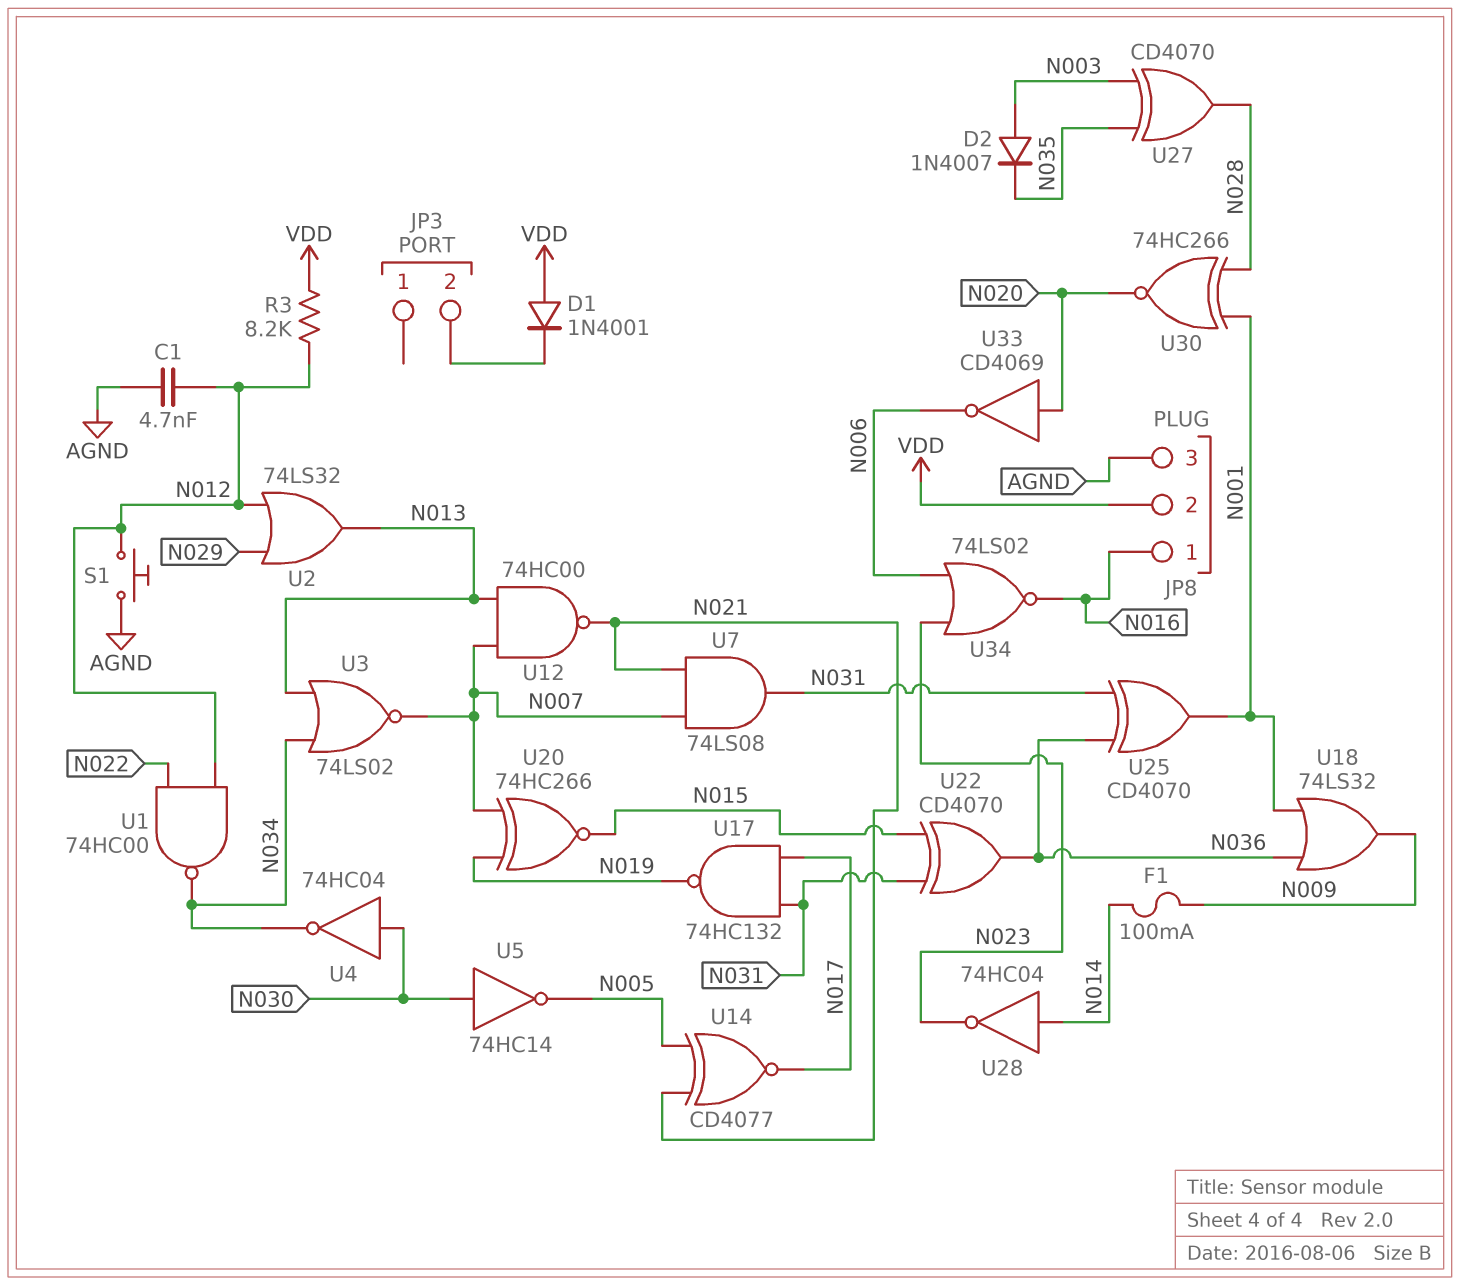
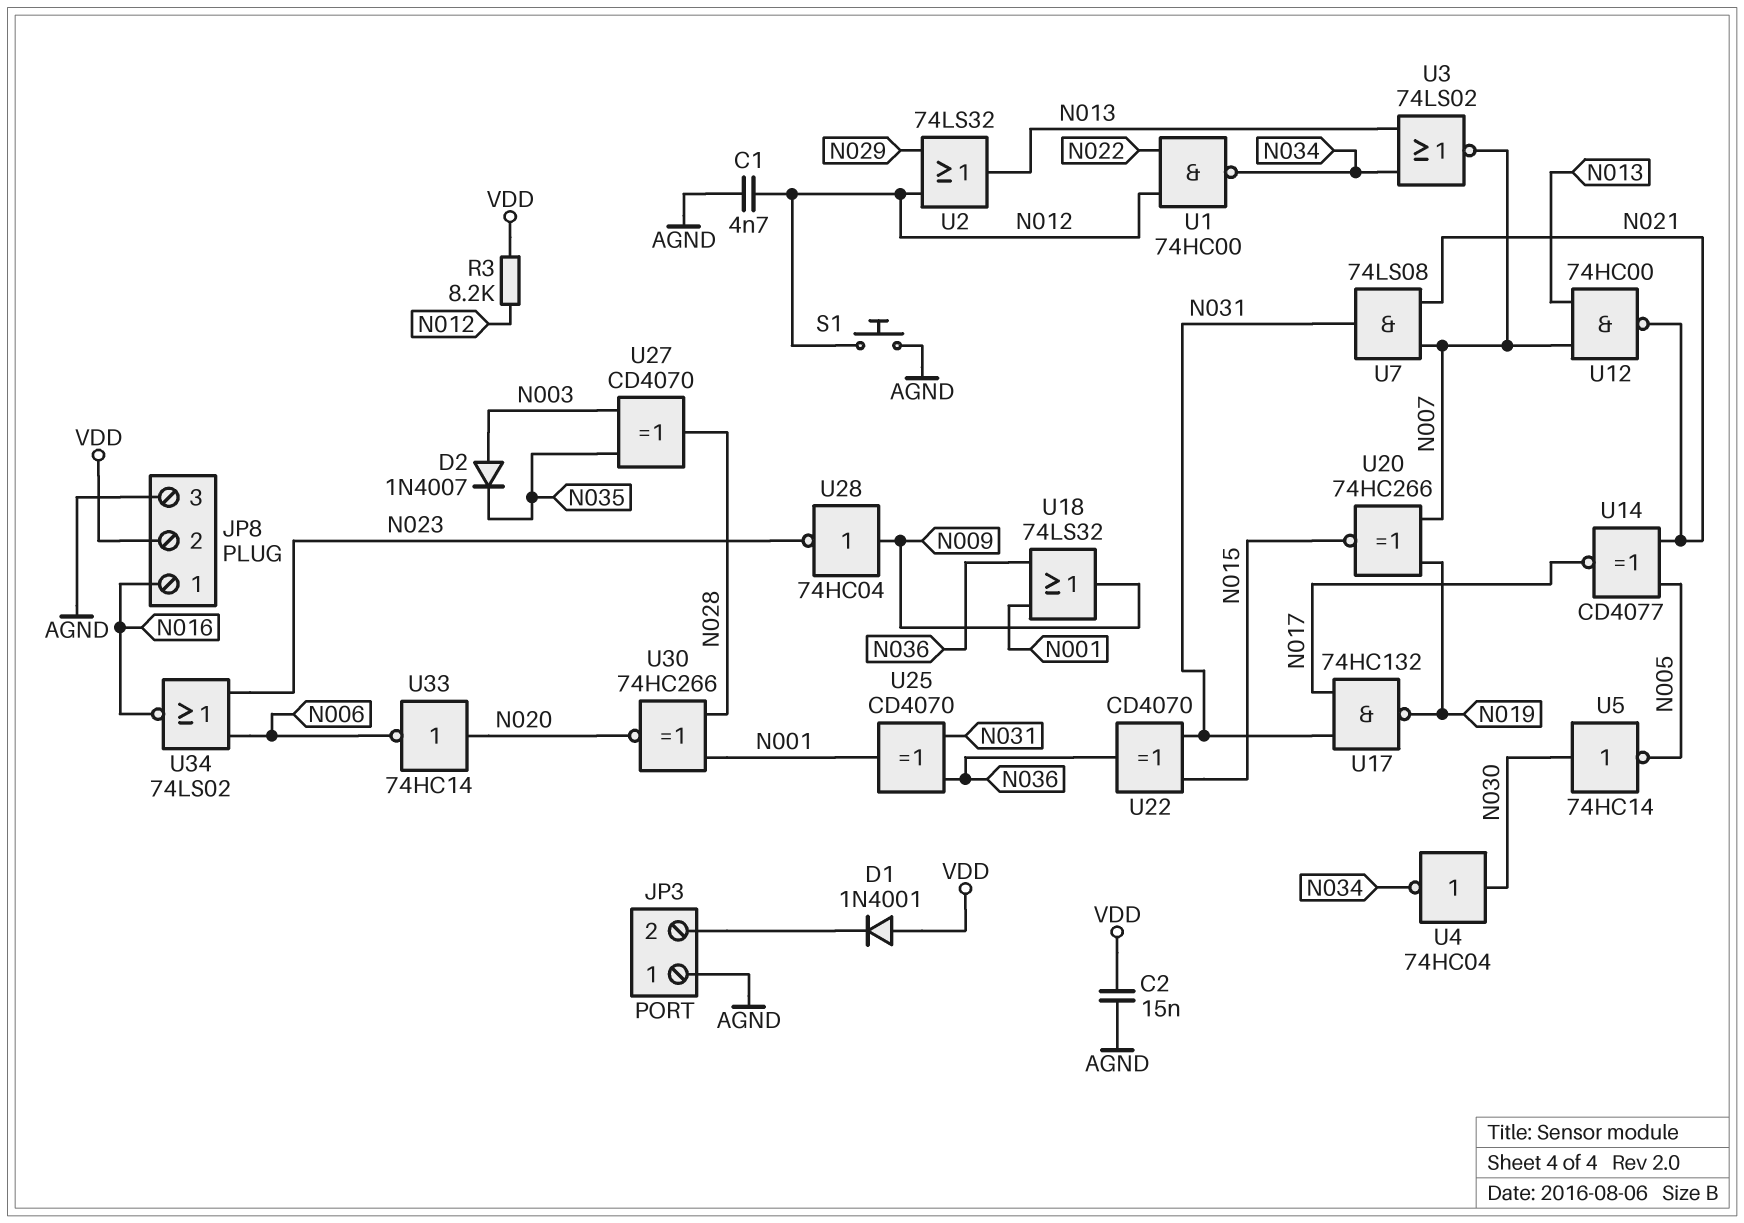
C2: none -> 15nF (AGND, VDD)
F1: 100mA (N009, N014) -> none
JP3 pin 1: none -> AGND
U28: NOT 74HC04 (in N014, out N023) -> NOT 74HC04 (in N009, out N023)
U33: NOT CD4069 (in N020, out N006) -> NOT 74HC14 (in N020, out N006)

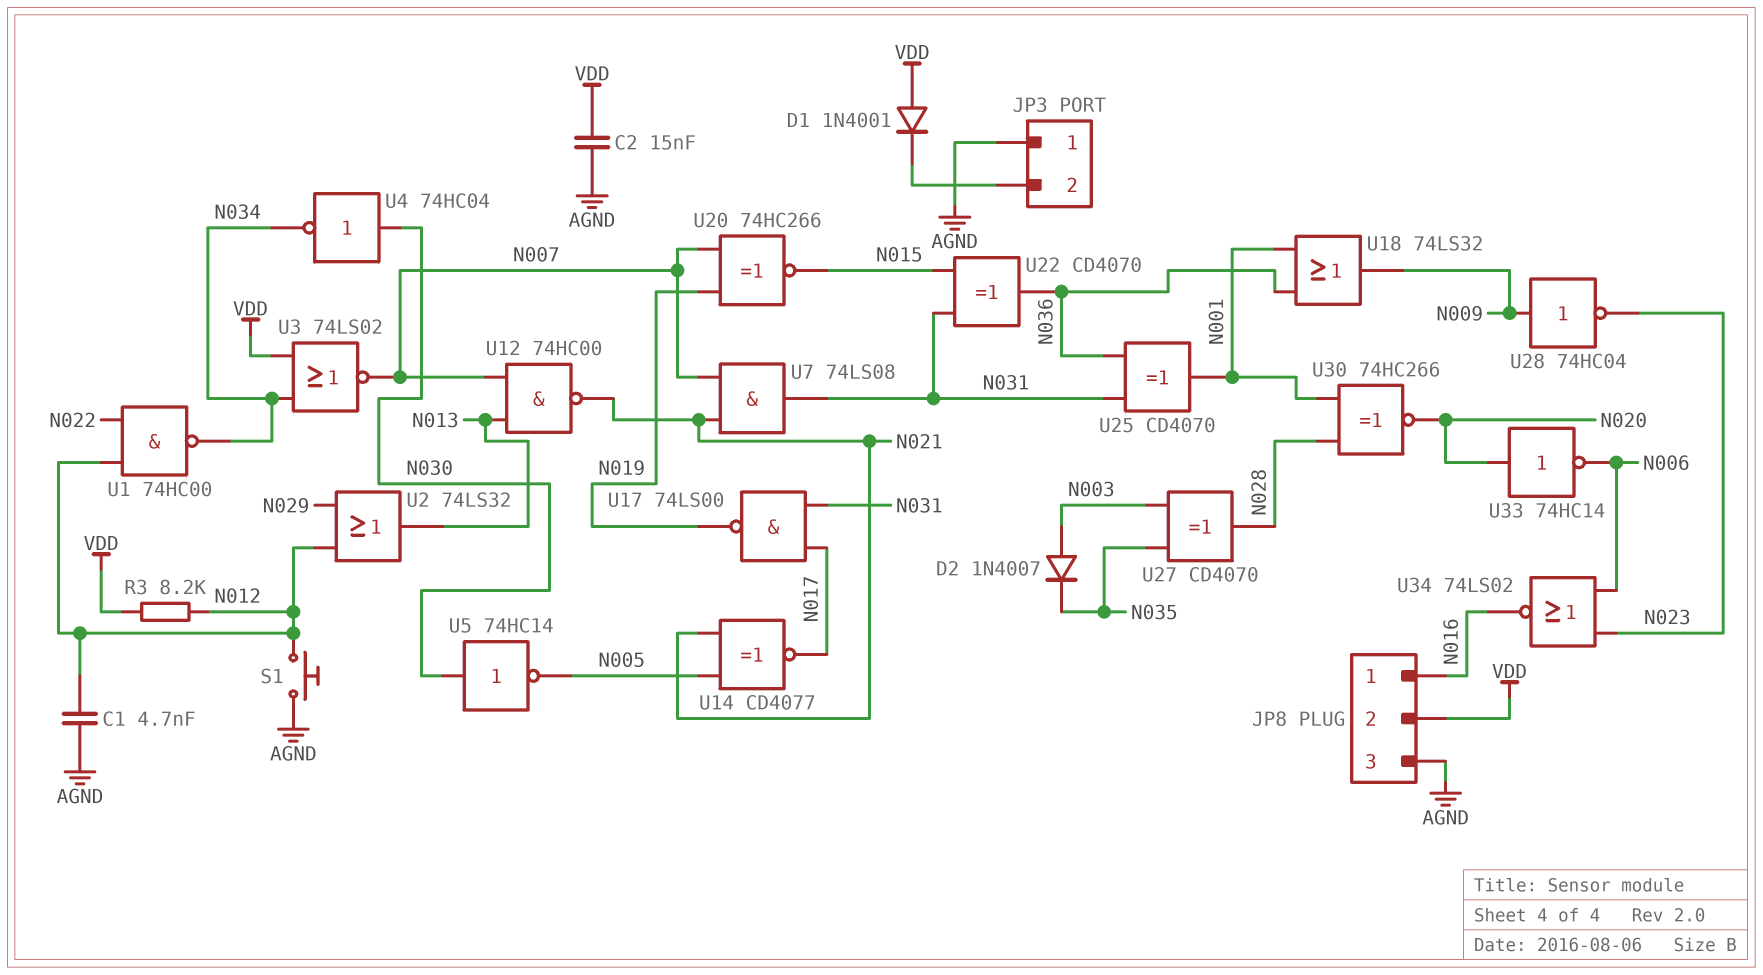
U3: NOR 74LS02 (in N013, in N034, out N007) -> NOR 74LS02 (in N034, in VDD, out N007)
U17: NAND 74HC132 (in N017, in N031, out N019) -> NAND 74LS00 (in N017, in N031, out N019)

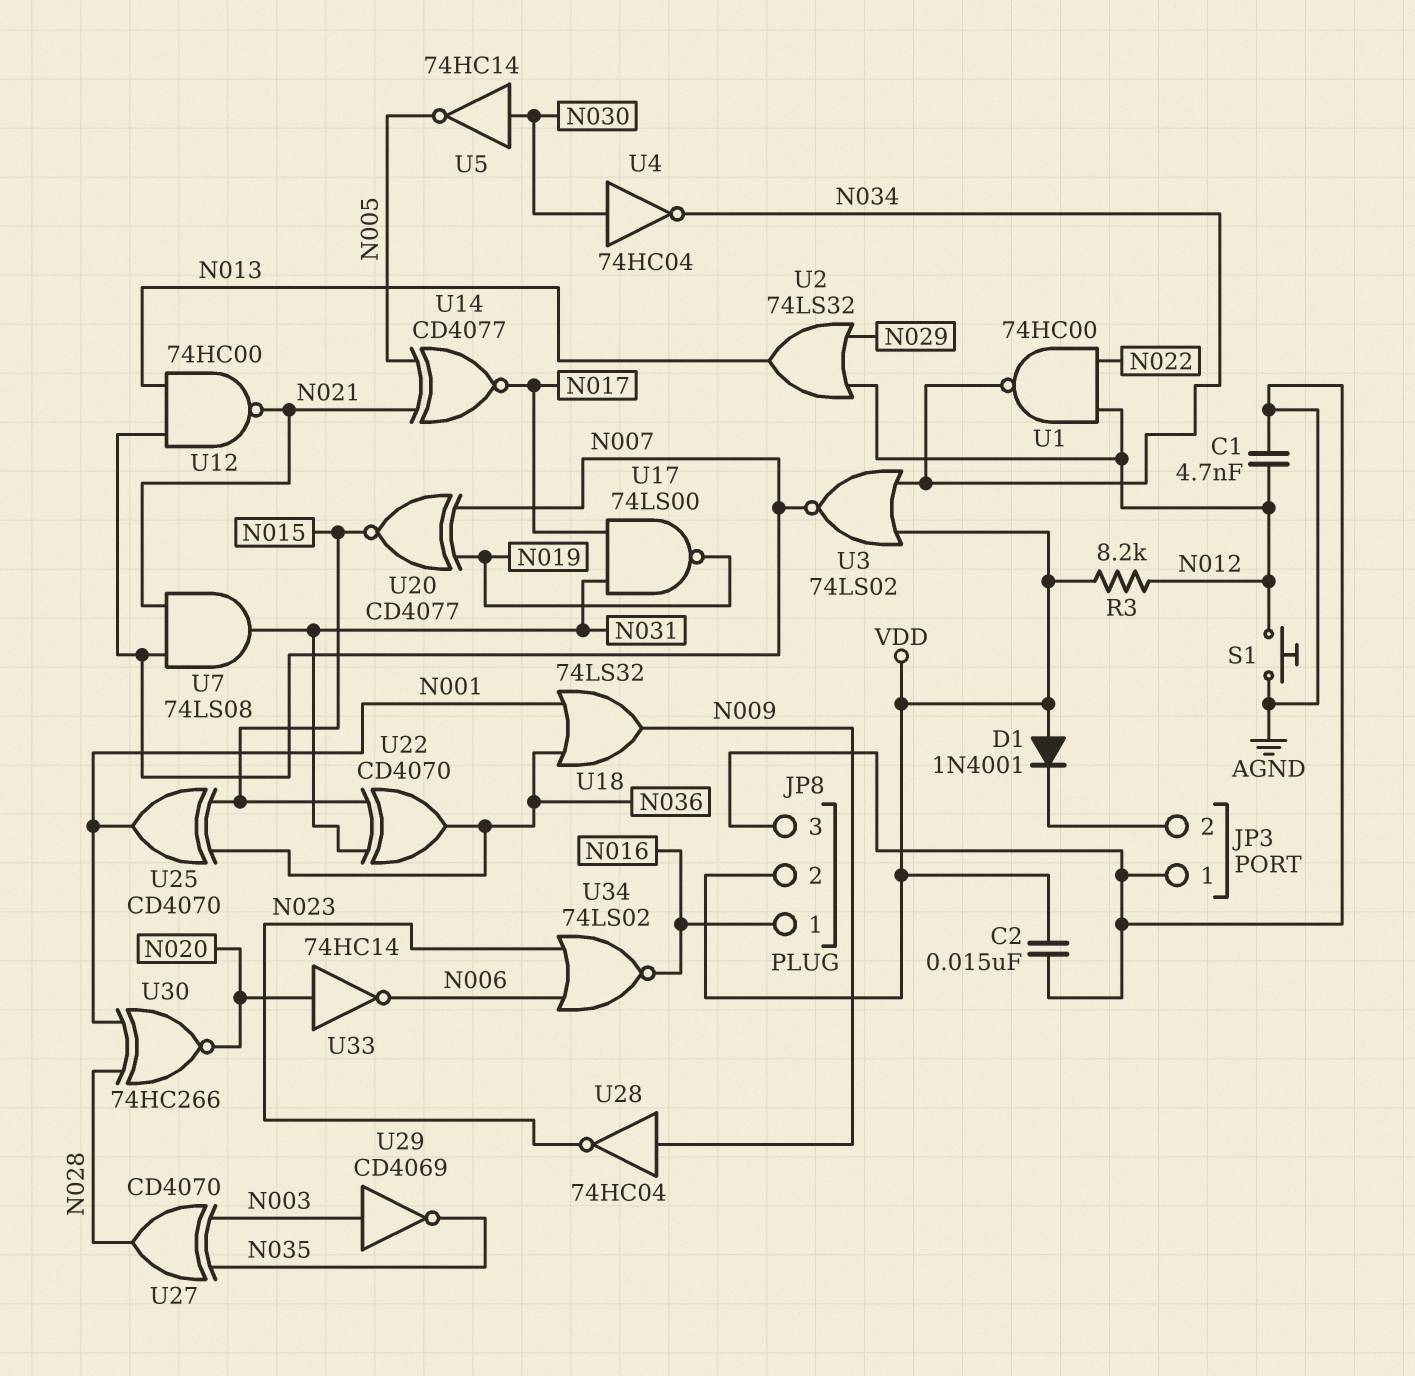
D2: diode 1N4007 (A N003, K N035) -> none
U20: XNOR 74HC266 (in N007, in N019, out N015) -> XNOR CD4077 (in N007, in N019, out N015)
U25: XOR CD4070 (in N031, in N036, out N001) -> XOR CD4070 (in N015, in N036, out N001)
U29: none -> NOT CD4069 (in N003, out N035)

